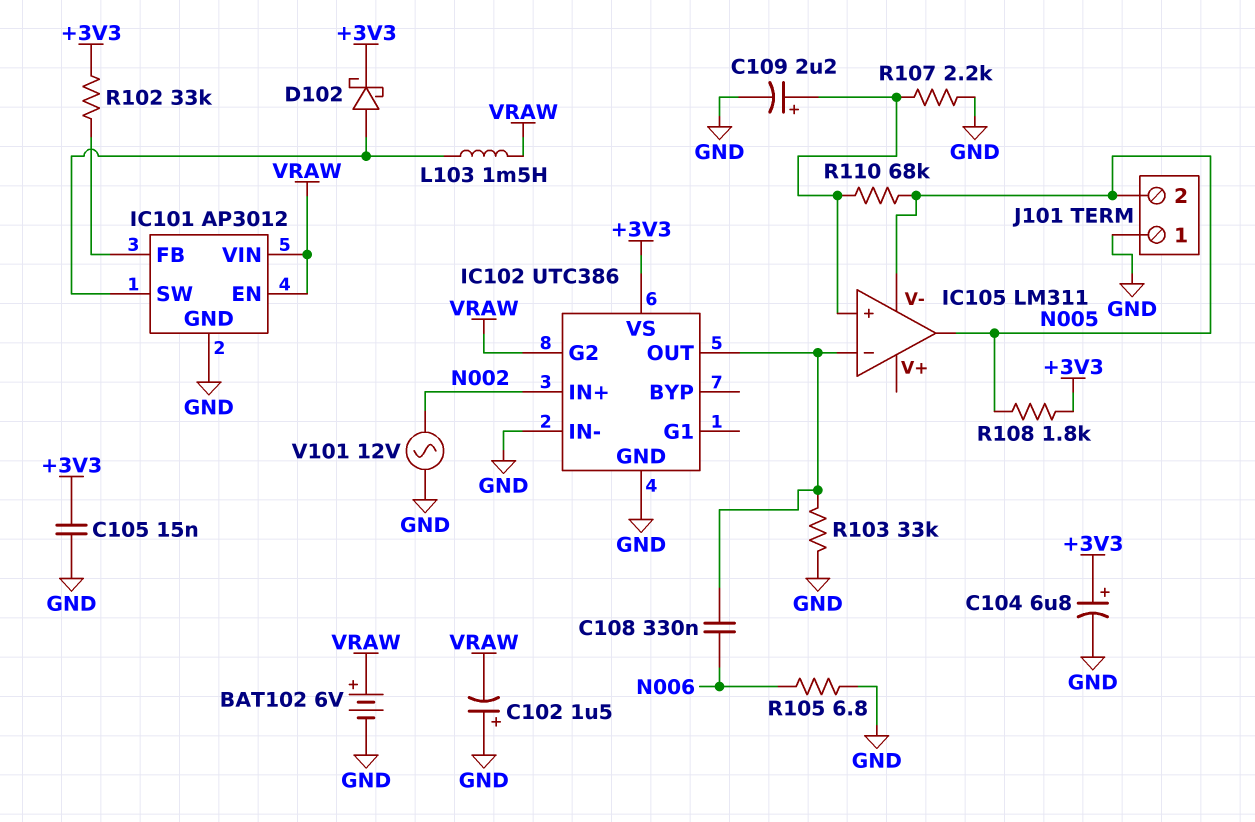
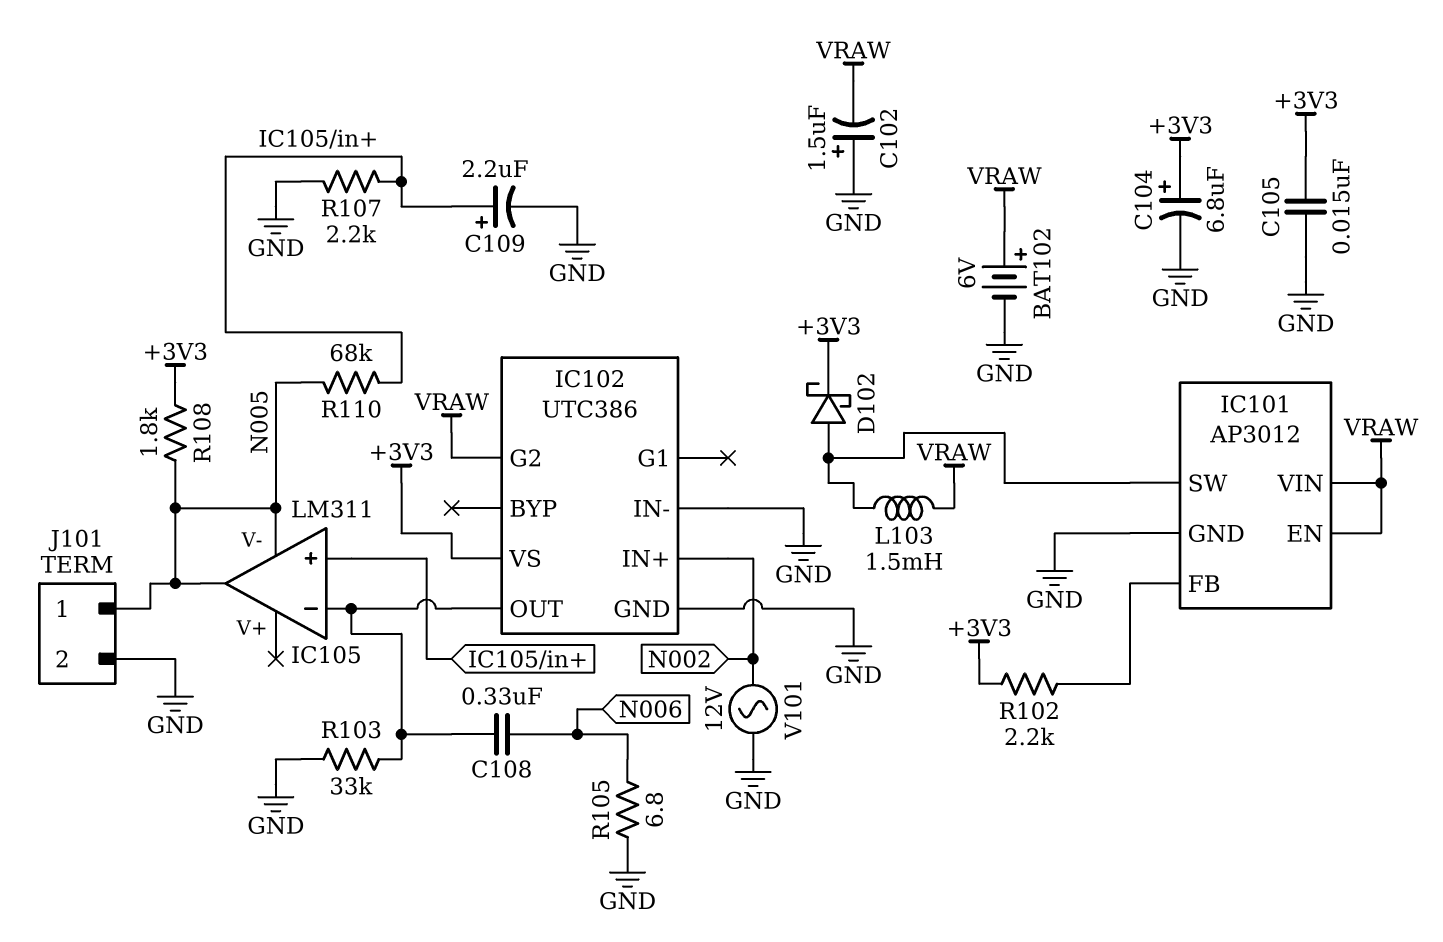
J101 pin 1: GND -> N005
J101 pin 2: N005 -> GND
R102: 33k (+3V3, IC101/FB) -> 2.2k (+3V3, IC101/FB)

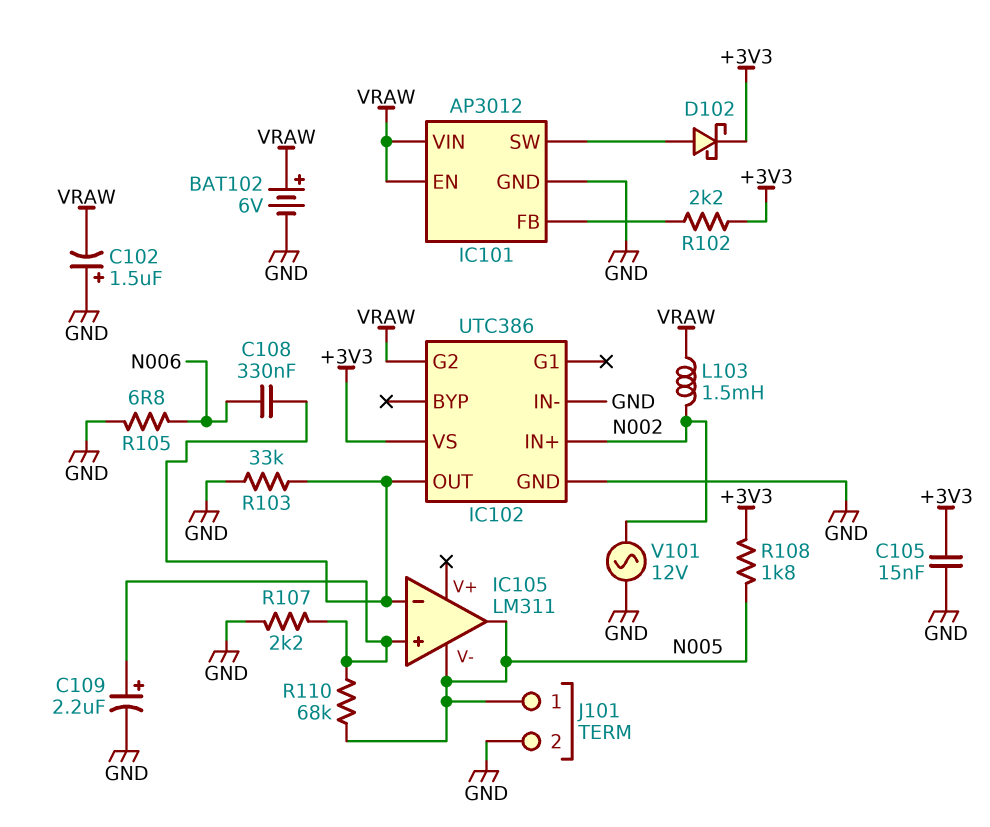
C104: 6.8uF (plus +3V3, minus GND) -> none
L103: 1.5mH (IC101/SW, VRAW) -> 1.5mH (N002, VRAW)

